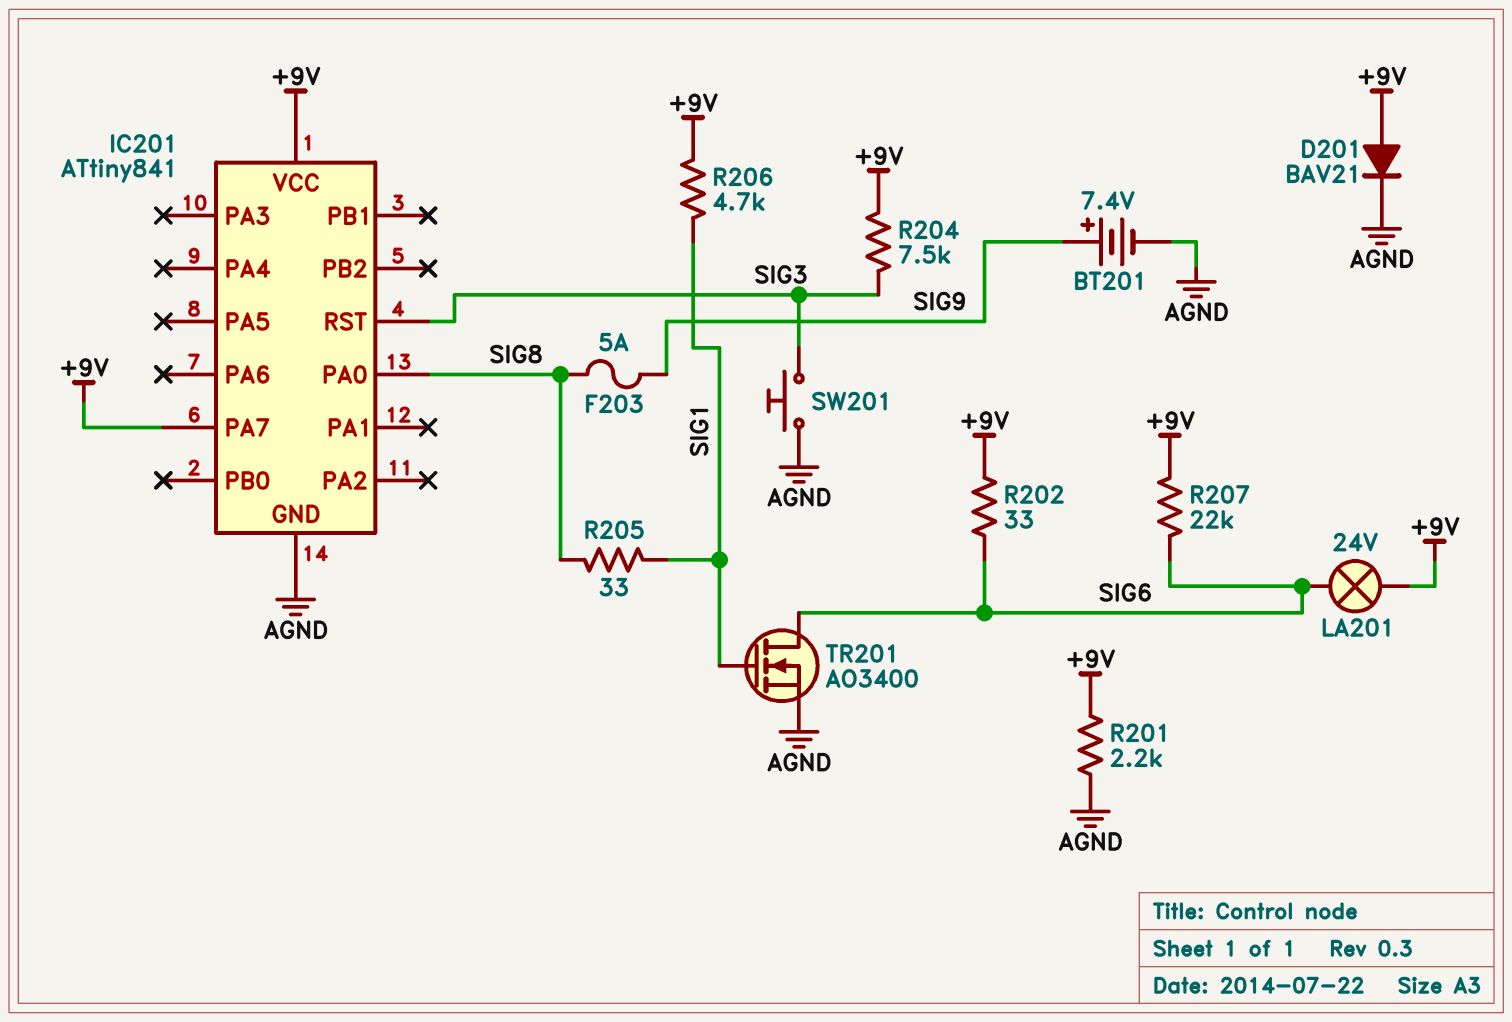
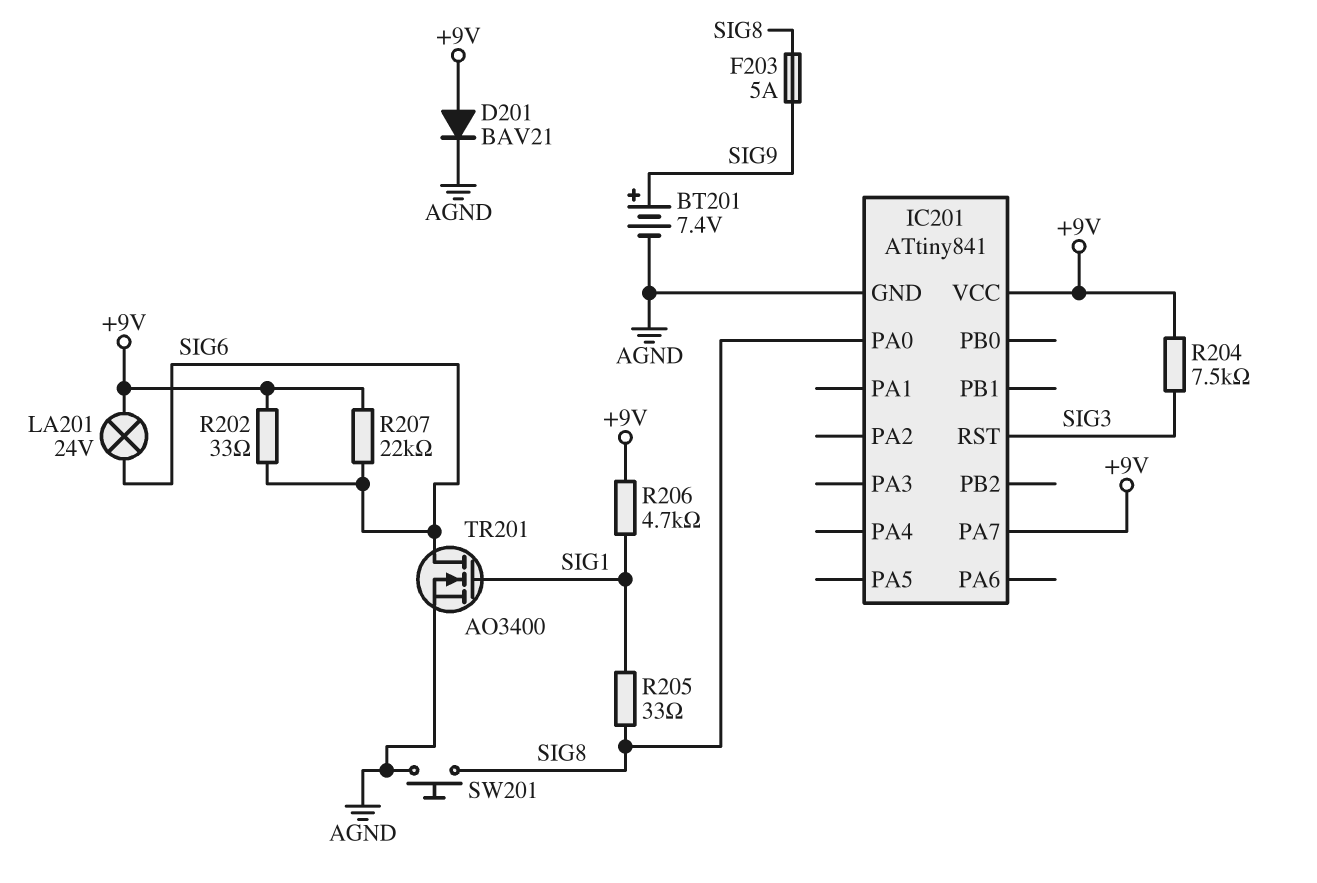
R201: 2.2k (+9V, AGND) -> none
SW201: button (AGND, SIG3) -> button (AGND, SIG8)

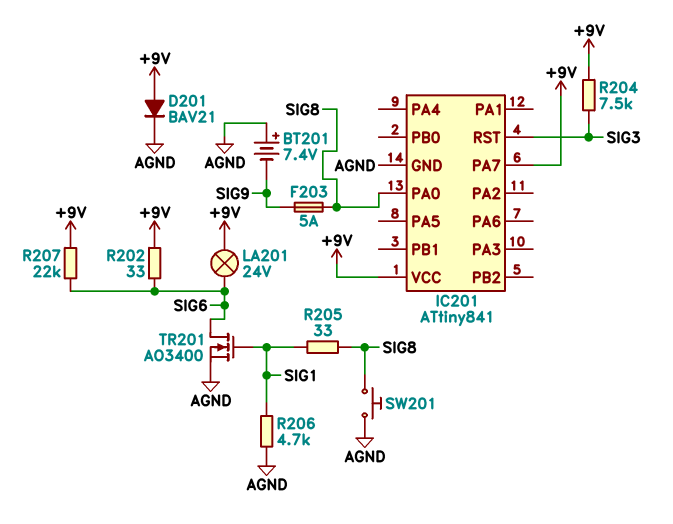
BT201: 7.4V (plus SIG9, minus AGND) -> 7.4V (plus AGND, minus SIG9)
R206: 4.7k (+9V, SIG1) -> 4.7k (AGND, SIG1)

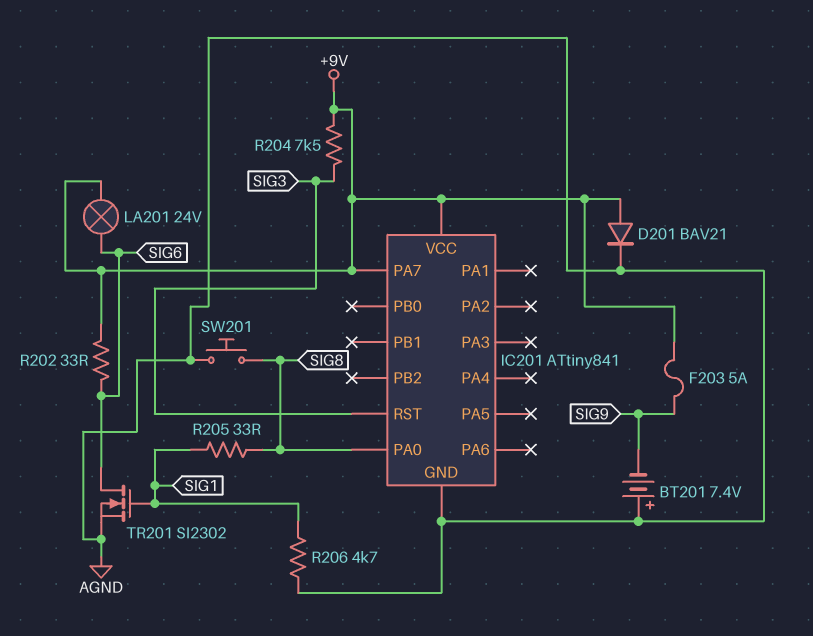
F203: 5A (SIG8, SIG9) -> 5A (+9V, SIG9)
R207: 22k (+9V, SIG6) -> none
TR201: NMOS AO3400 (G SIG1, D SIG6, S AGND) -> NMOS SI2302 (G SIG1, D SIG6, S AGND)

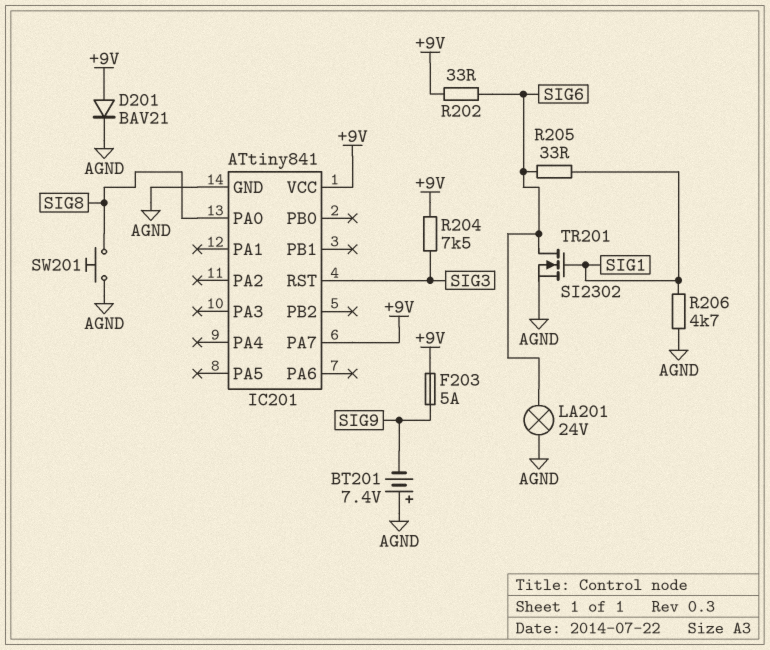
LA201: lamp 24V (+9V, SIG6) -> lamp 24V (AGND, SIG6)
R205: 33 (SIG1, SIG8) -> 33 (SIG1, SIG6)

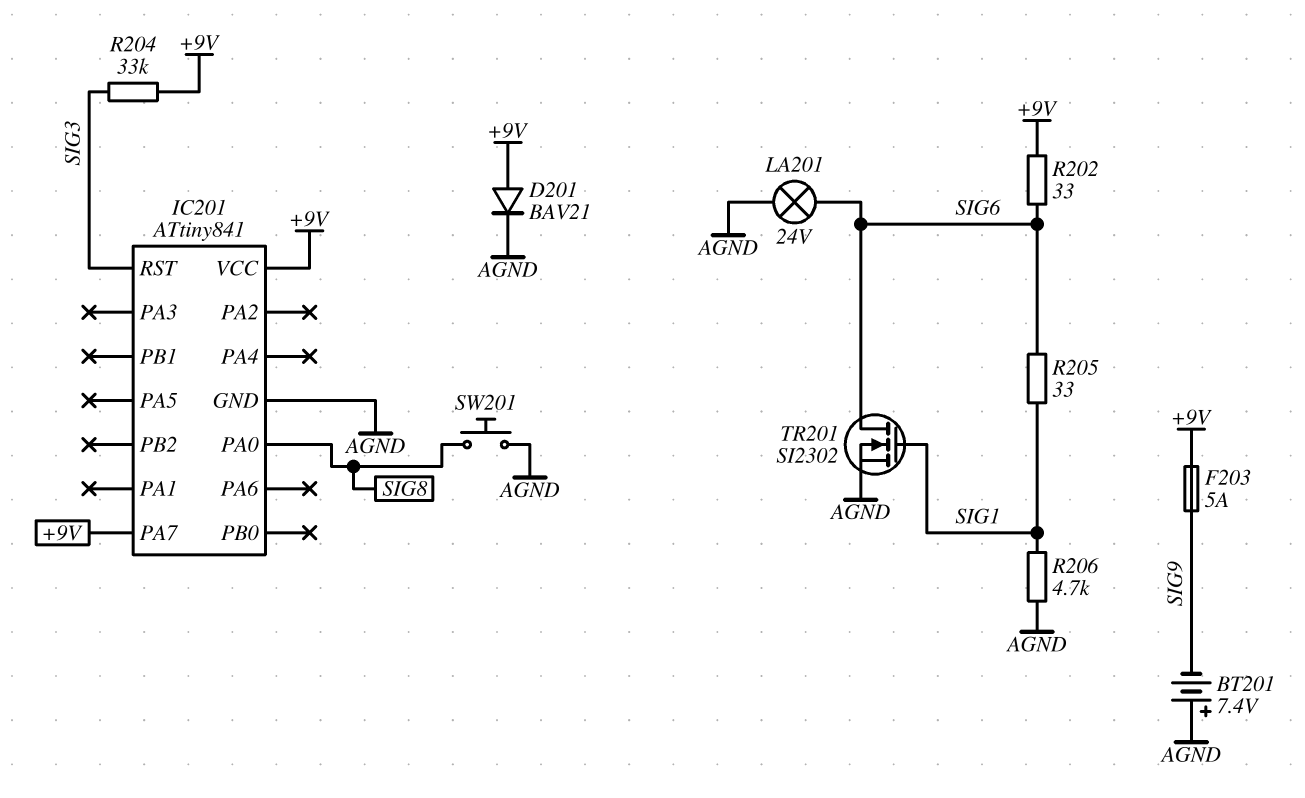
R204: 7.5k (+9V, SIG3) -> 33k (+9V, SIG3)

